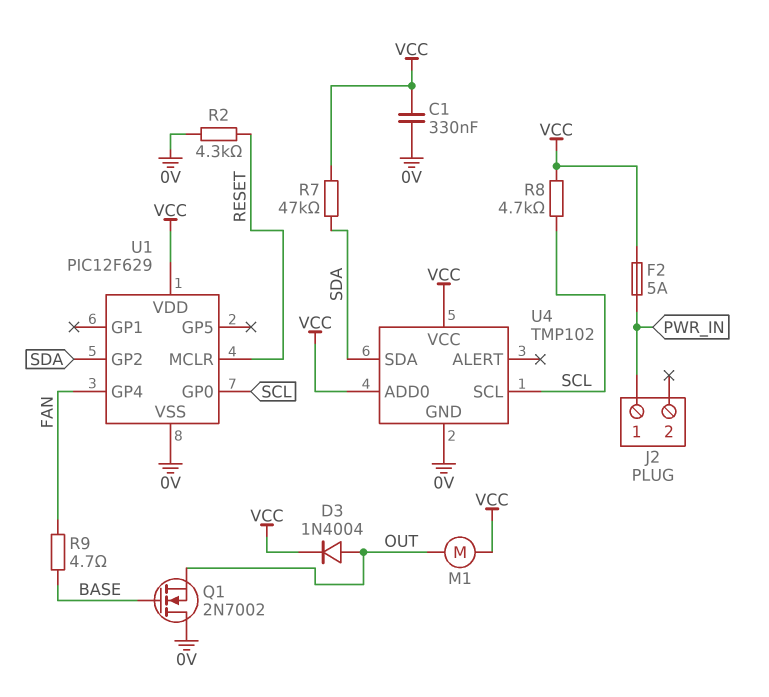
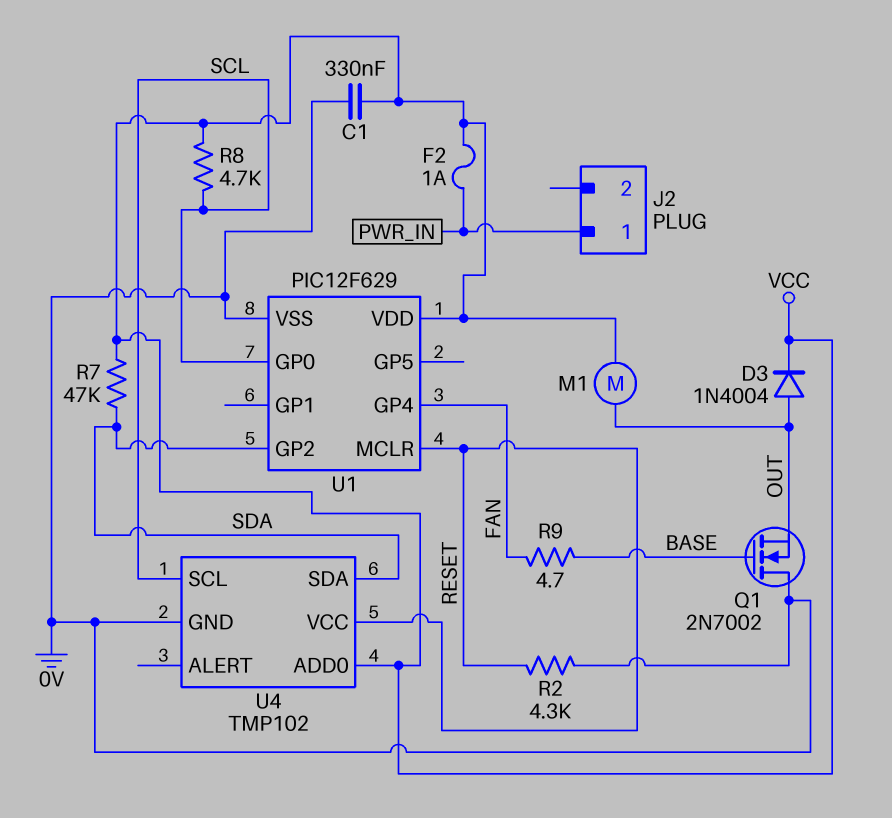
F2: 5A (PWR_IN, VCC) -> 1A (PWR_IN, VCC)
U4 pin VCC: VCC -> RESET

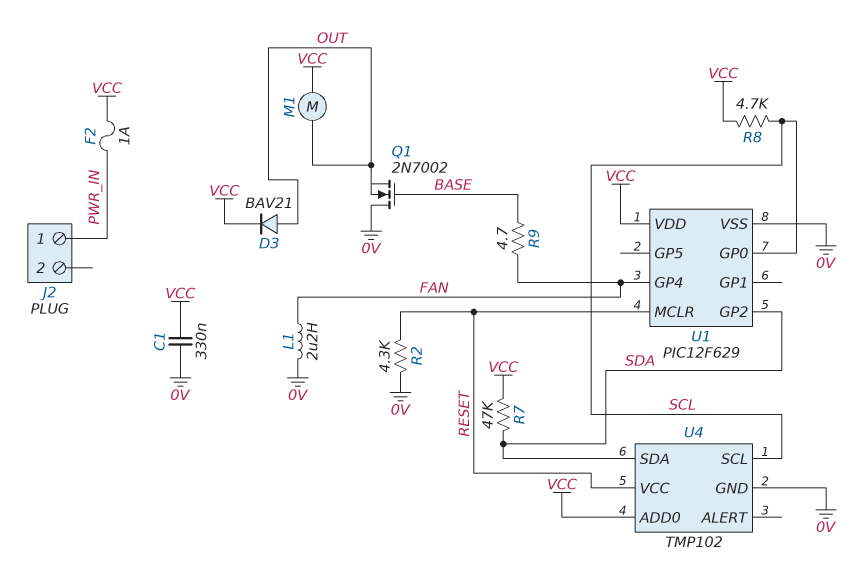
D3: diode 1N4004 (A OUT, K VCC) -> diode BAV21 (A OUT, K VCC)
L1: none -> 2.2uH (0V, FAN)

